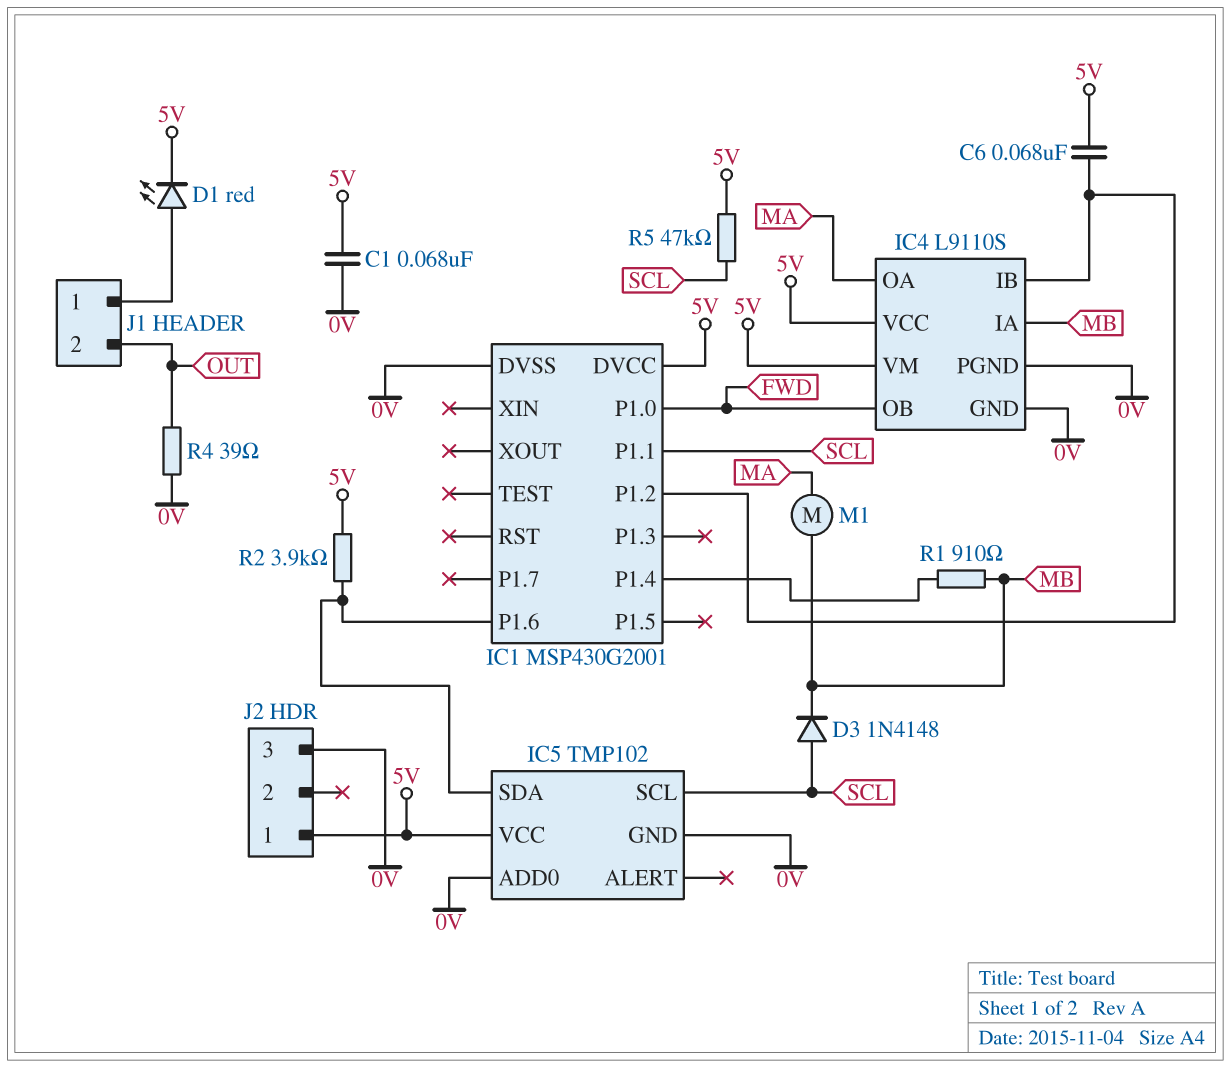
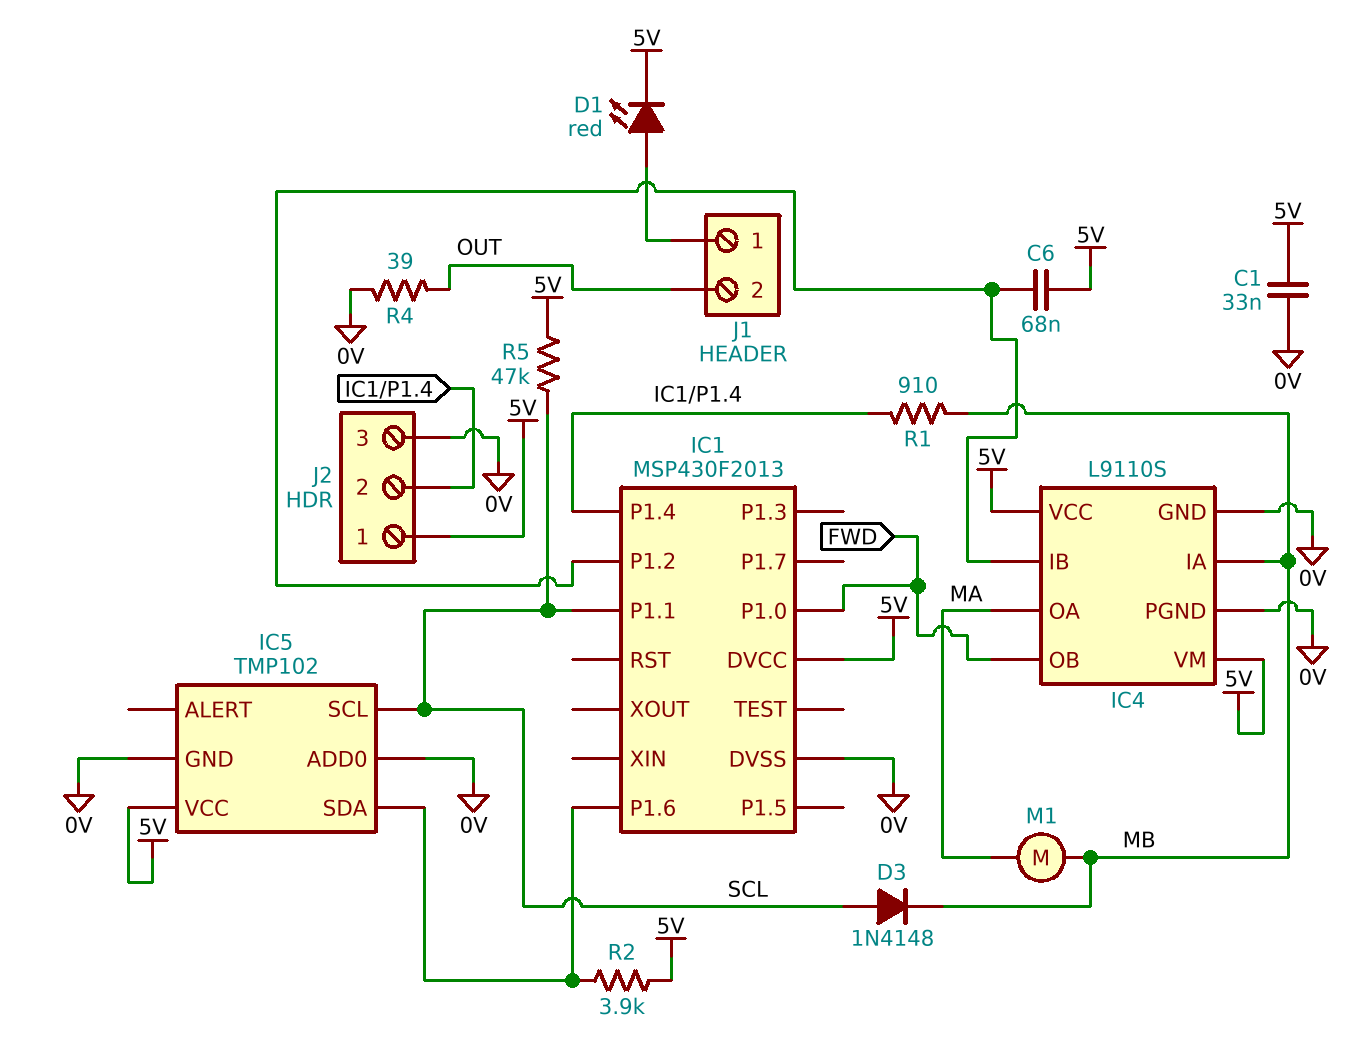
C1: 68nF (0V, 5V) -> 33nF (0V, 5V)
IC1: MSP430G2001 -> MSP430F2013
J2 pin 2: none -> IC1/P1.4

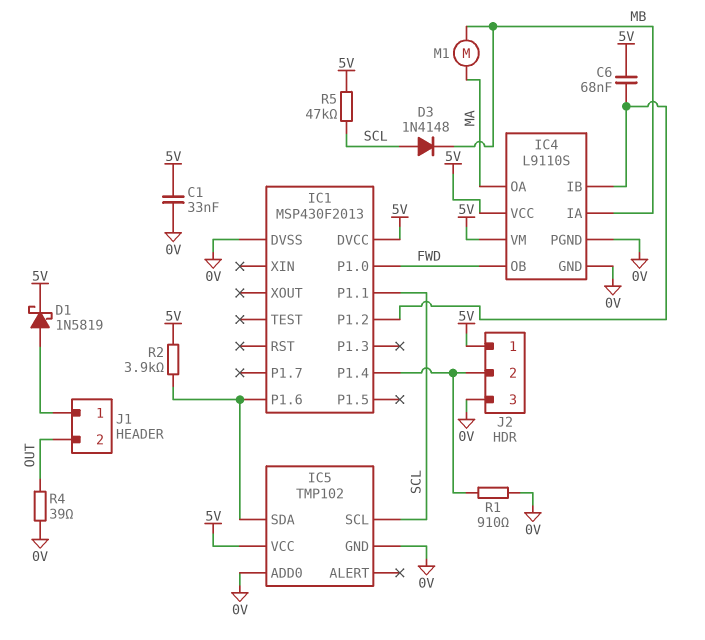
D1: LED red (A J1/1, K 5V) -> schottky 1N5819 (A J1/1, K 5V)
R1: 910 (IC1/P1.4, MB) -> 910 (0V, IC1/P1.4)

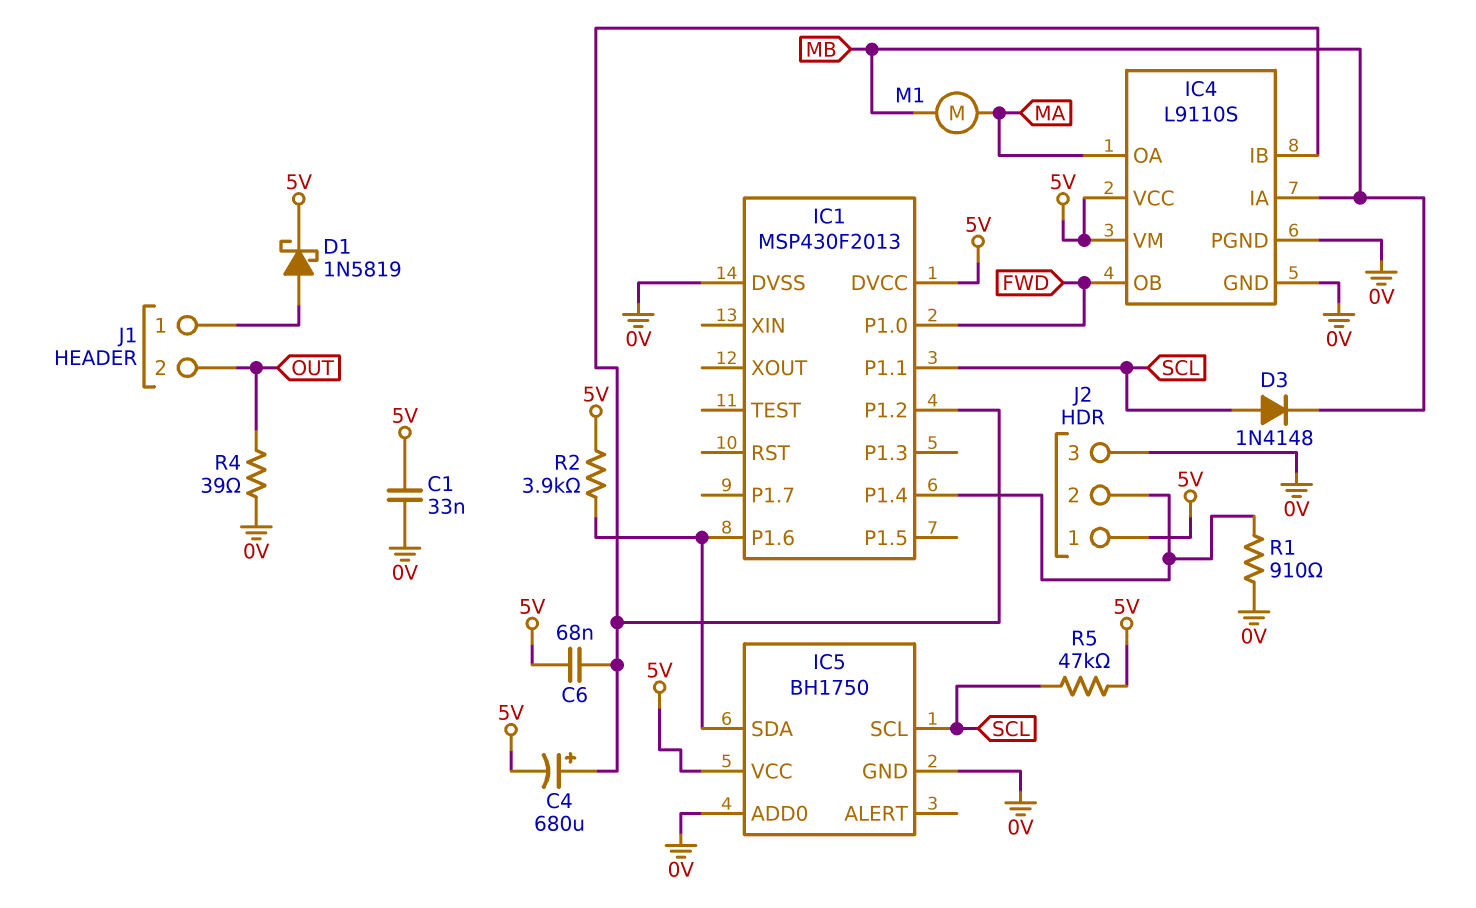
C4: none -> 680uF (plus IC1/P1.2, minus 5V)
IC5: TMP102 -> BH1750

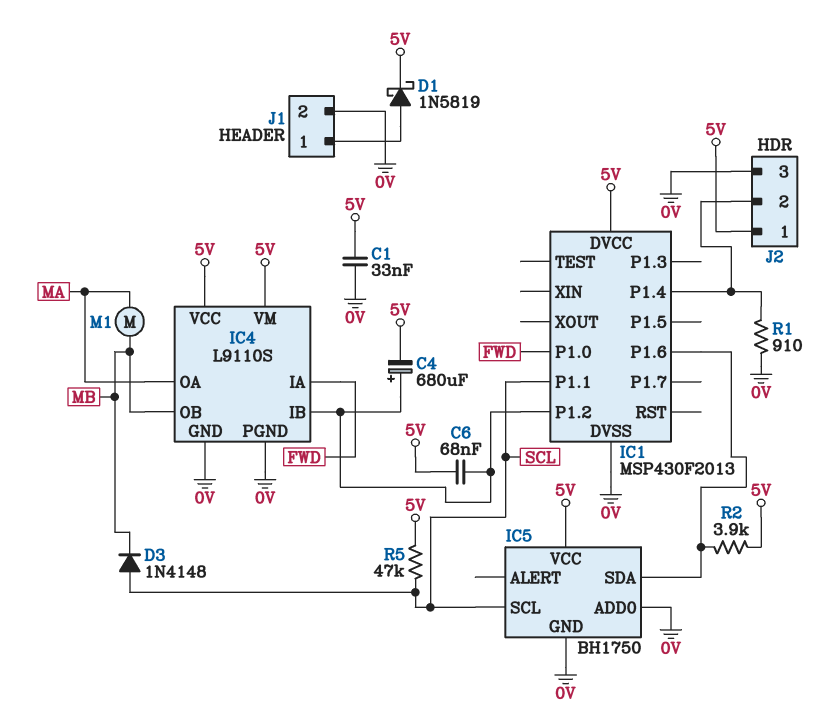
IC4 pin IA: MB -> FWD
IC4 pin OB: FWD -> MB
J1 pin 2: OUT -> 0V
R4: 39 (0V, OUT) -> none

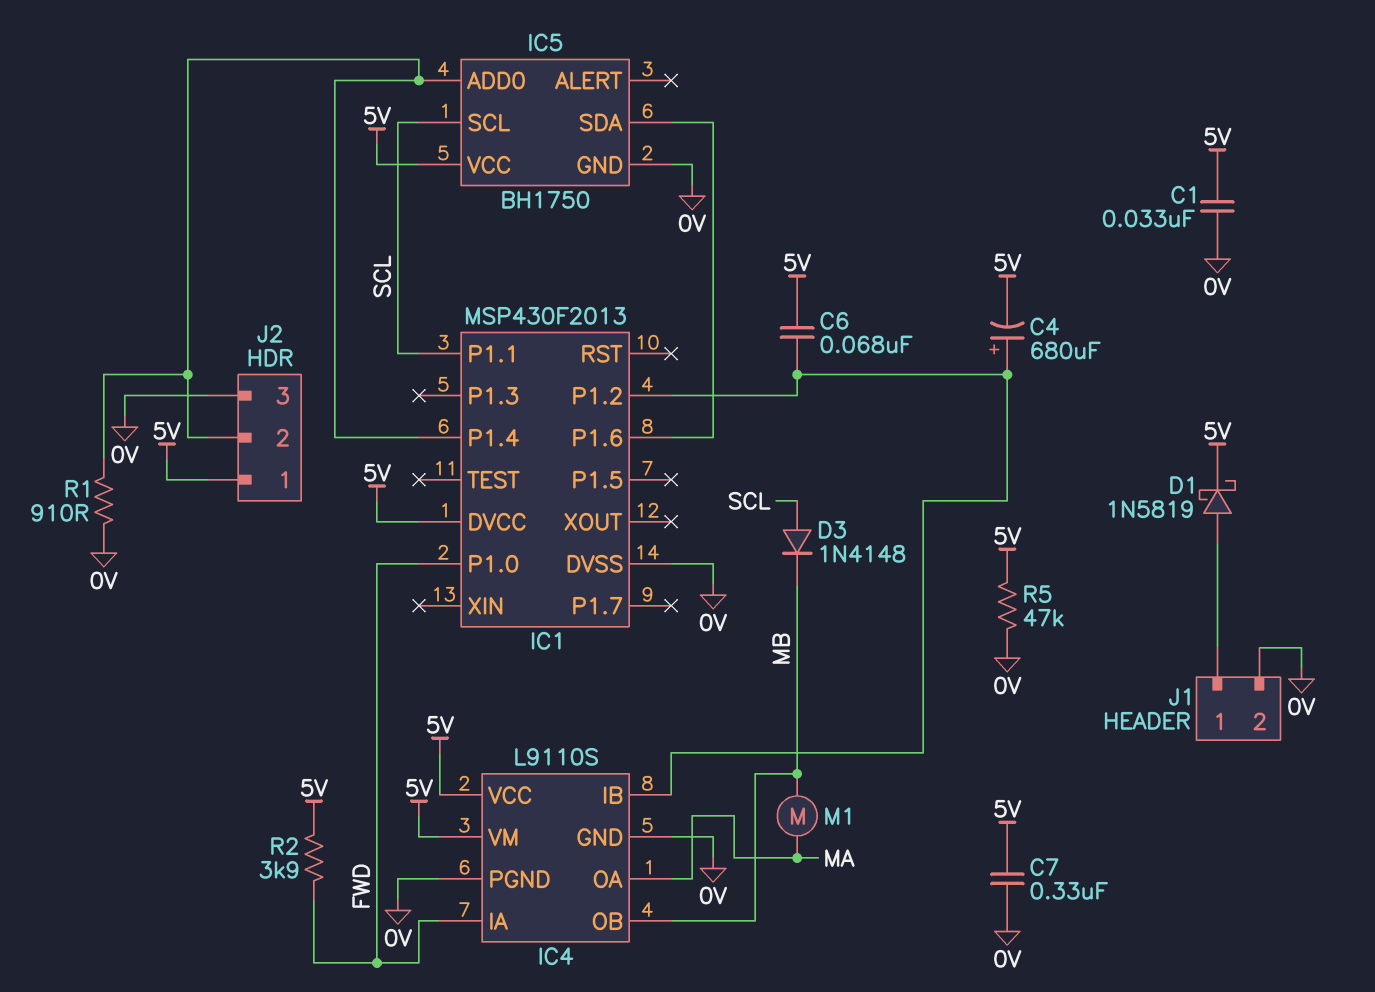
C7: none -> 330nF (0V, 5V)
IC5 pin ADD0: 0V -> IC1/P1.4
R2: 3.9k (5V, IC1/P1.6) -> 3.9k (5V, FWD)
R5: 47k (5V, SCL) -> 47k (0V, 5V)

